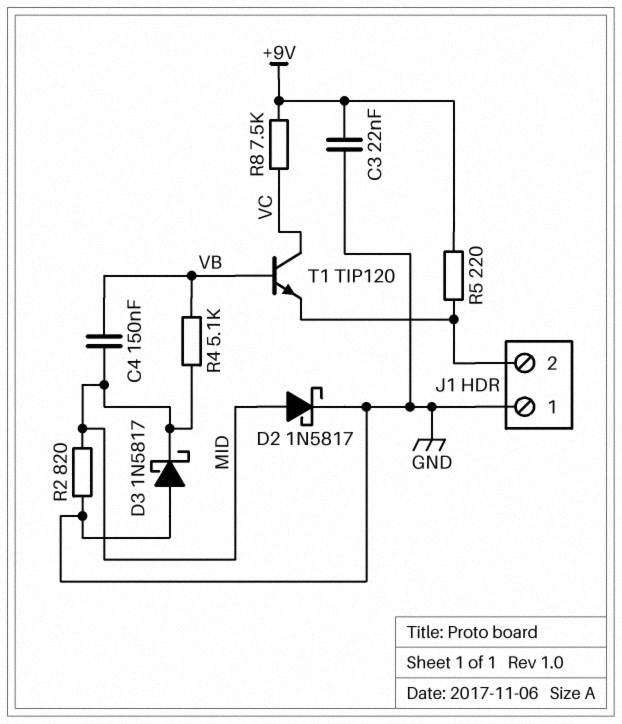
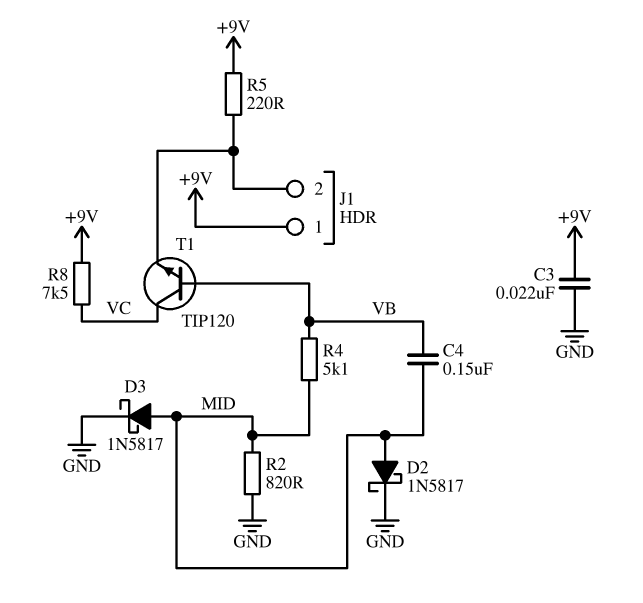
D3: schottky 1N5817 (A GND, K MID) -> schottky 1N5817 (A MID, K GND)
J1 pin 1: GND -> +9V

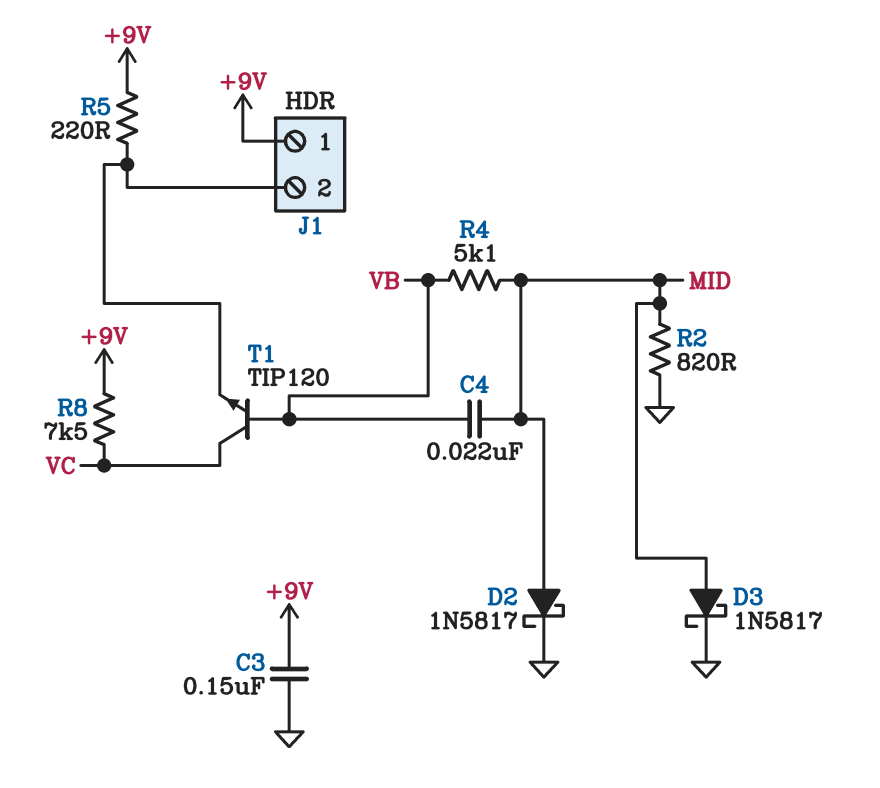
C3: 22nF (+9V, GND) -> 150nF (+9V, GND)
C4: 150nF (MID, VB) -> 22nF (MID, VB)

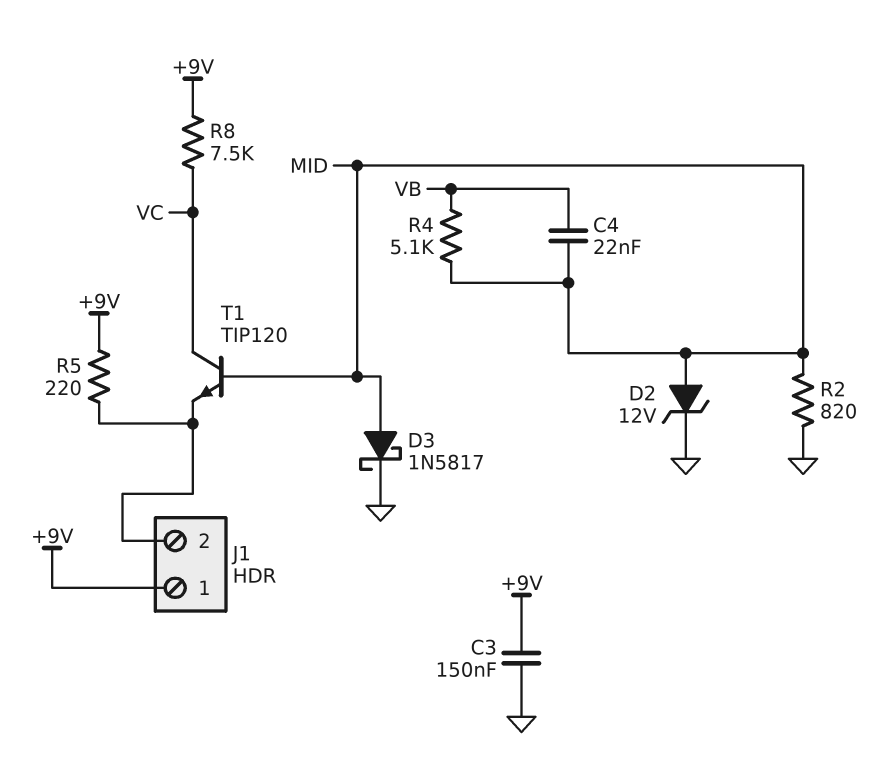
D2: schottky 1N5817 (A MID, K GND) -> zener 12V (A MID, K GND)
T1: NPN TIP120 (B VB, C VC, E J1/2) -> NPN TIP120 (B MID, C VC, E J1/2)

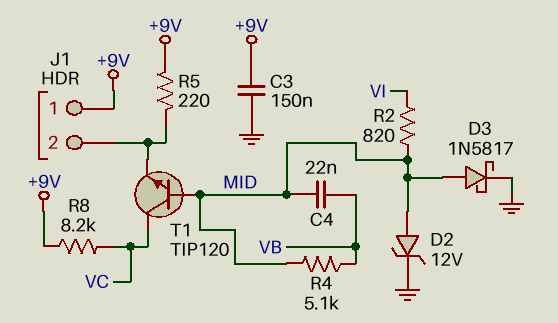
R2: 820 (GND, MID) -> 820 (MID, VI)
R8: 7.5k (+9V, VC) -> 8.2k (+9V, VC)

